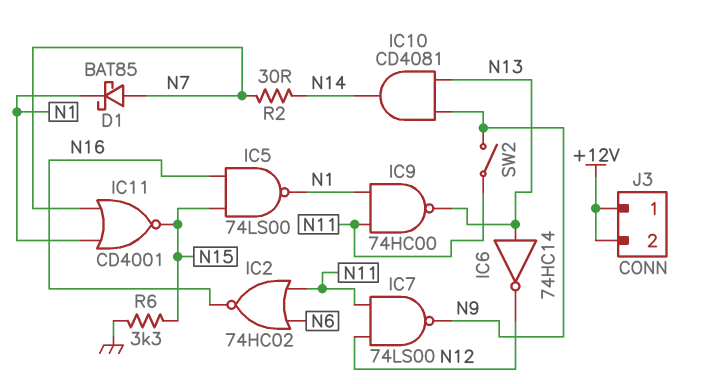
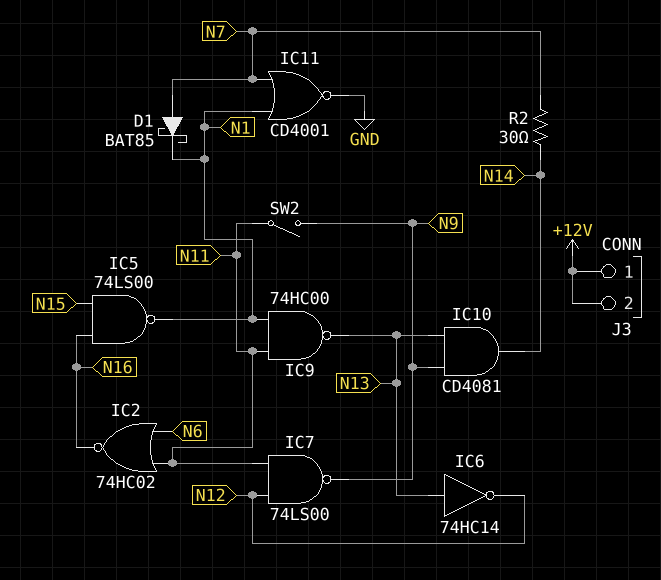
IC11: NOR CD4001 (in N1, in N7, out N15) -> NOR CD4001 (in N1, in N7, out GND)
R6: 3.3k (GND, N15) -> none

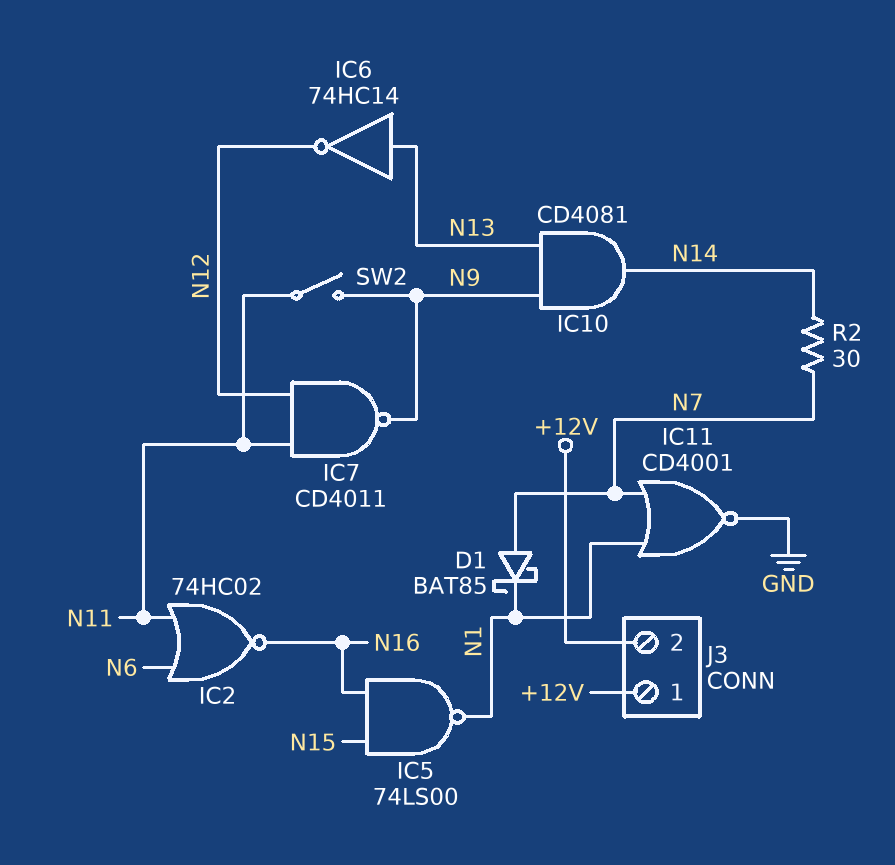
IC7: NAND 74LS00 (in N11, in N12, out N9) -> NAND CD4011 (in N11, in N12, out N9)
IC9: NAND 74HC00 (in N1, in N11, out N13) -> none

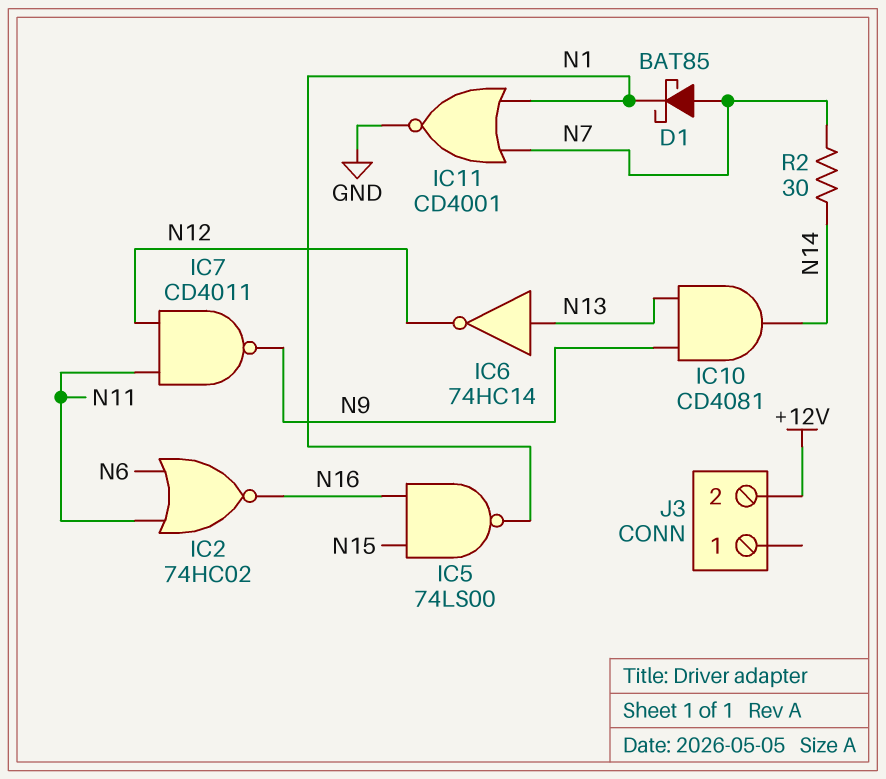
J3 pin 1: +12V -> none
SW2: switch (N9, N11) -> none

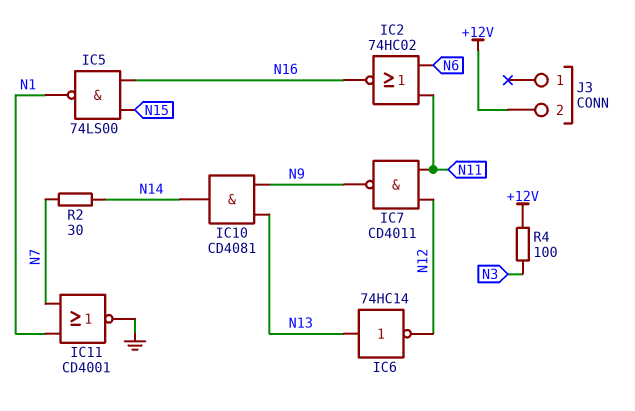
D1: schottky BAT85 (A N7, K N1) -> none
R4: none -> 100 (+12V, N3)

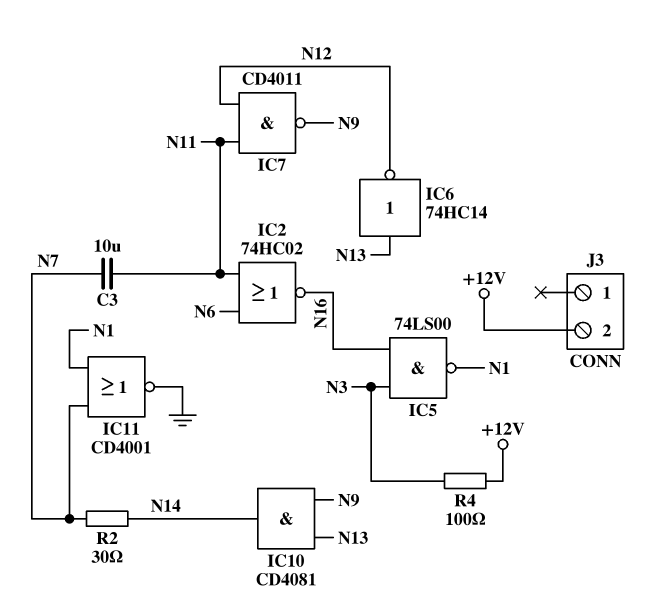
C3: none -> 10uF (N7, N11)
IC5: NAND 74LS00 (in N15, in N16, out N1) -> NAND 74LS00 (in N3, in N16, out N1)

